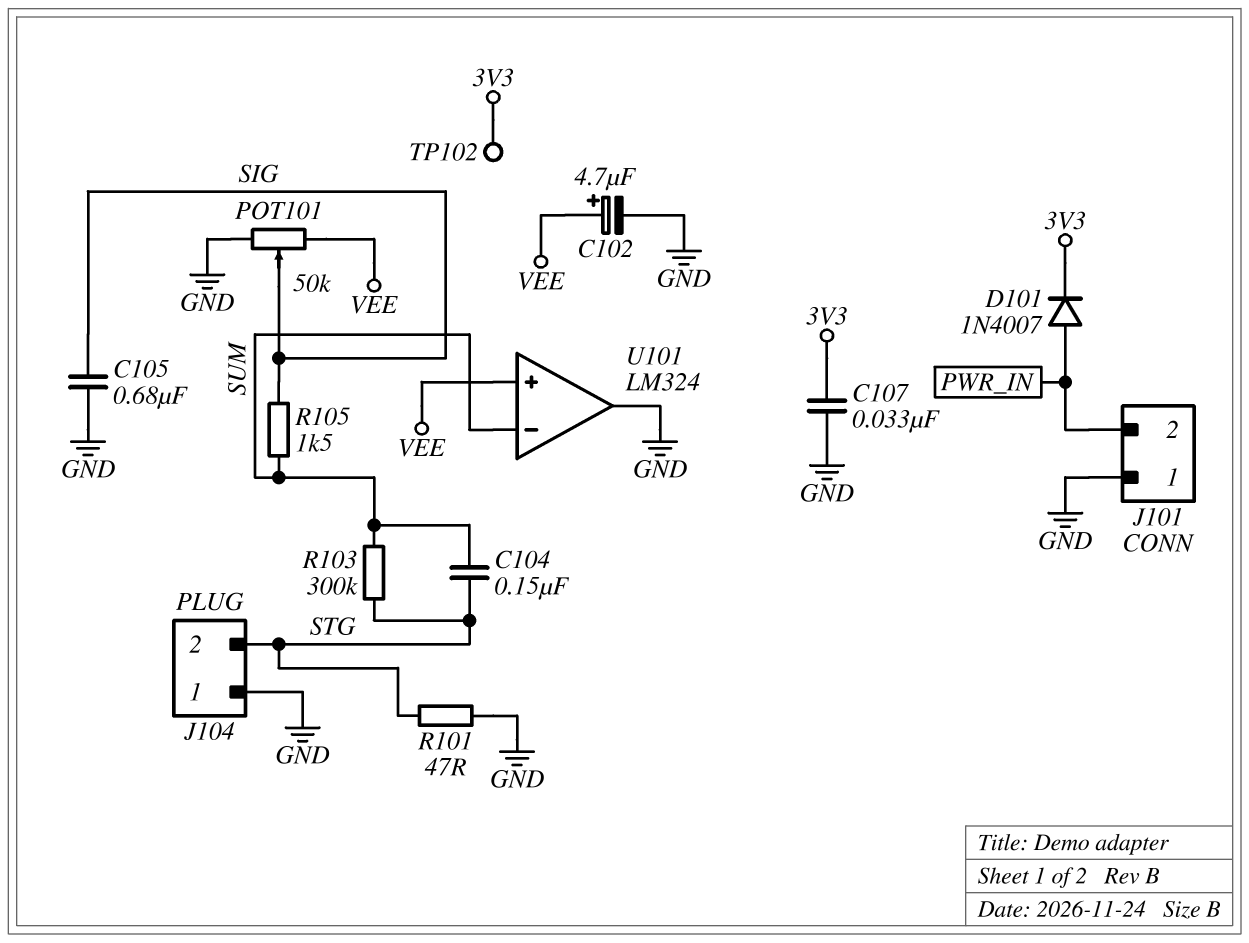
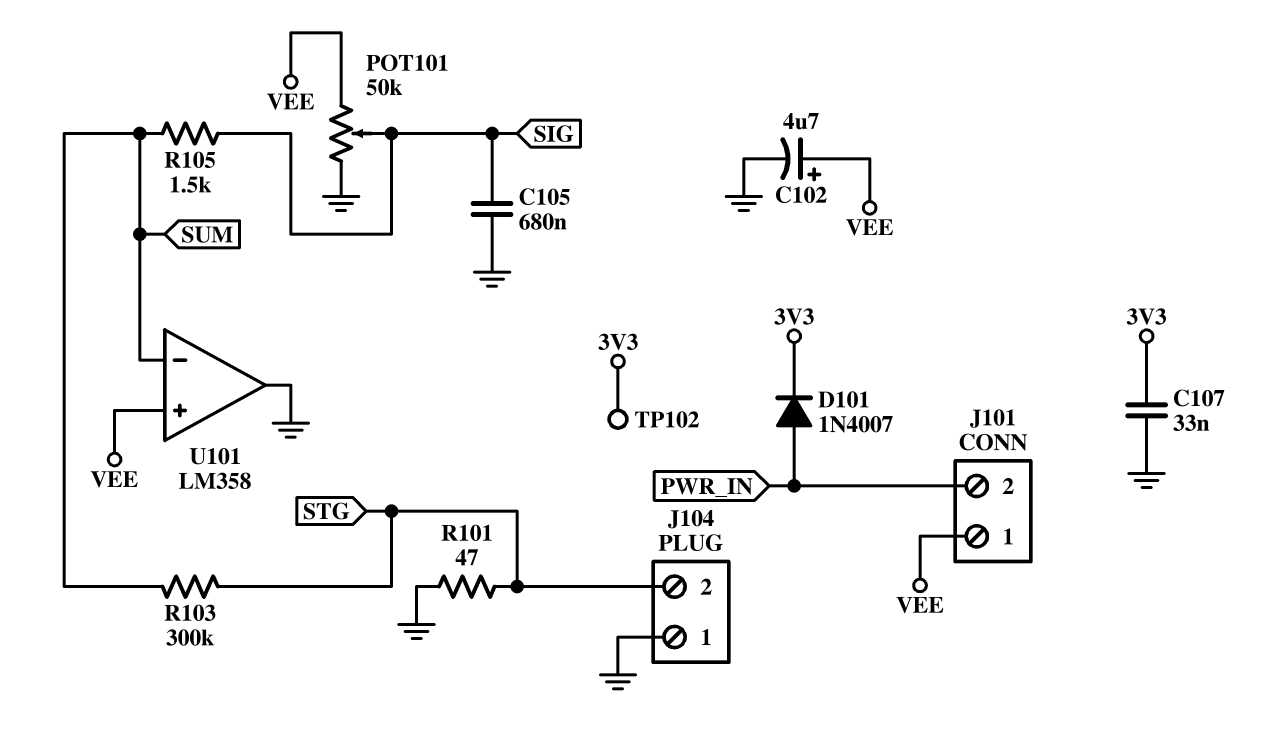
C104: 150nF (STG, SUM) -> none
J101 pin 1: GND -> VEE
U101: LM324 -> LM358

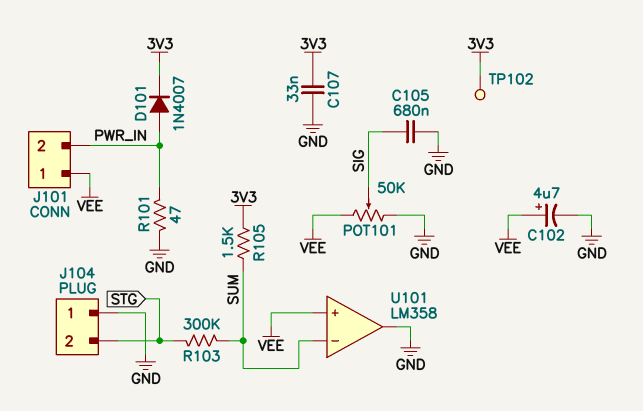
R101: 47 (GND, STG) -> 47 (GND, PWR_IN)
R105: 1.5k (SIG, SUM) -> 1.5k (3V3, SUM)

